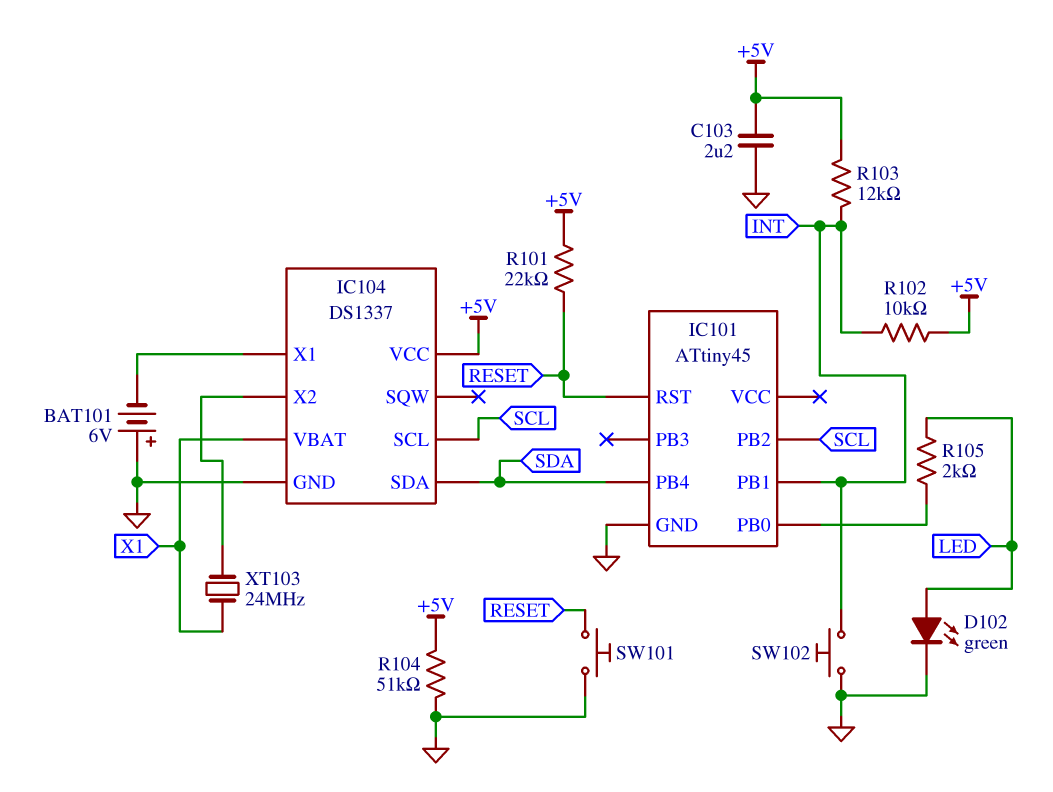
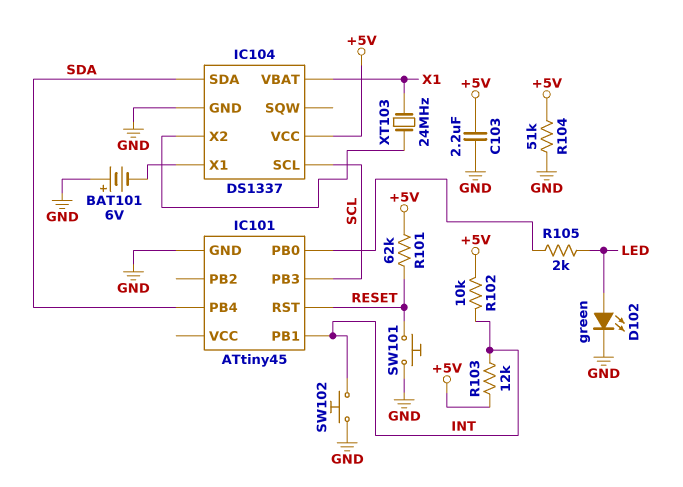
IC101 pin PB2: SCL -> none
IC101 pin PB3: none -> SCL
R101: 22k (+5V, RESET) -> 62k (+5V, RESET)

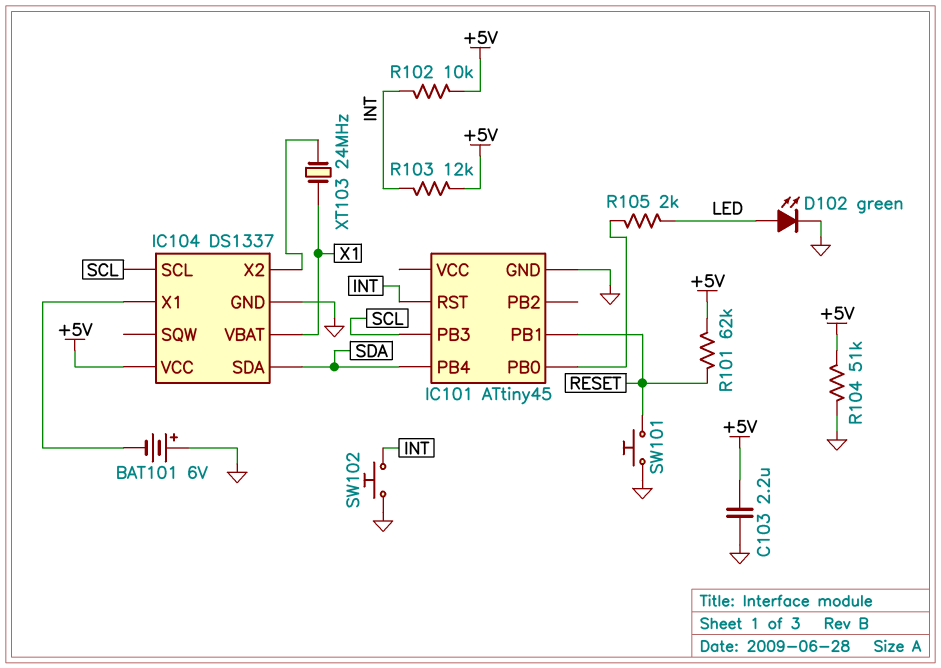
IC101 pin PB1: INT -> RESET
IC101 pin RST: RESET -> INT

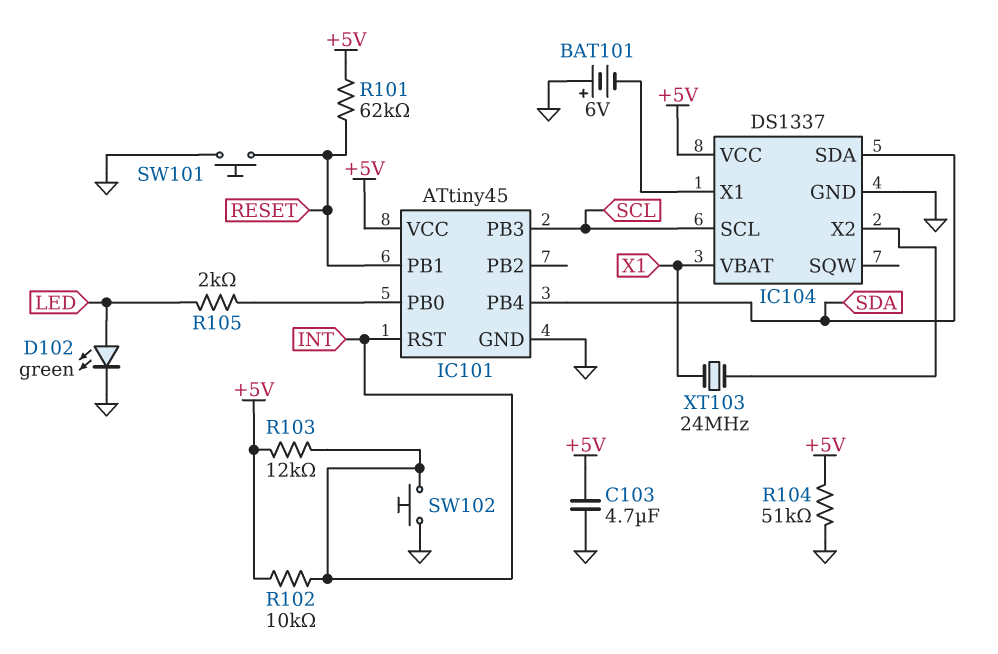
C103: 2.2uF (+5V, GND) -> 4.7uF (+5V, GND)
IC101 pin VCC: none -> +5V

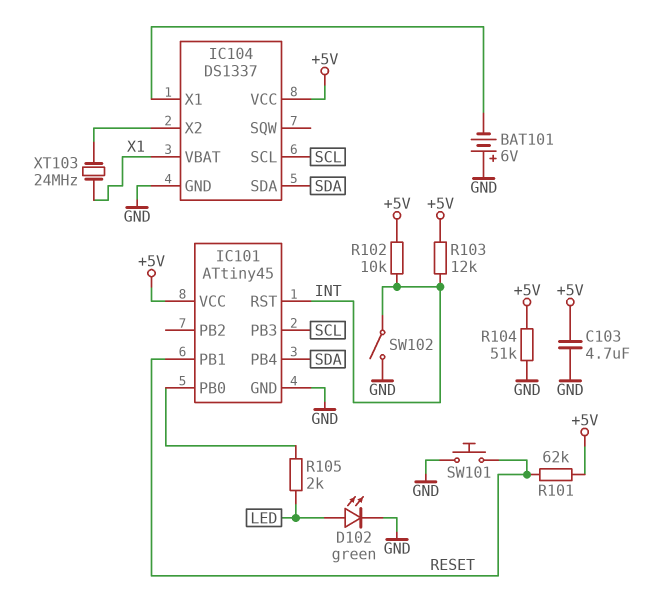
SW102: button (GND, INT) -> switch (GND, INT)

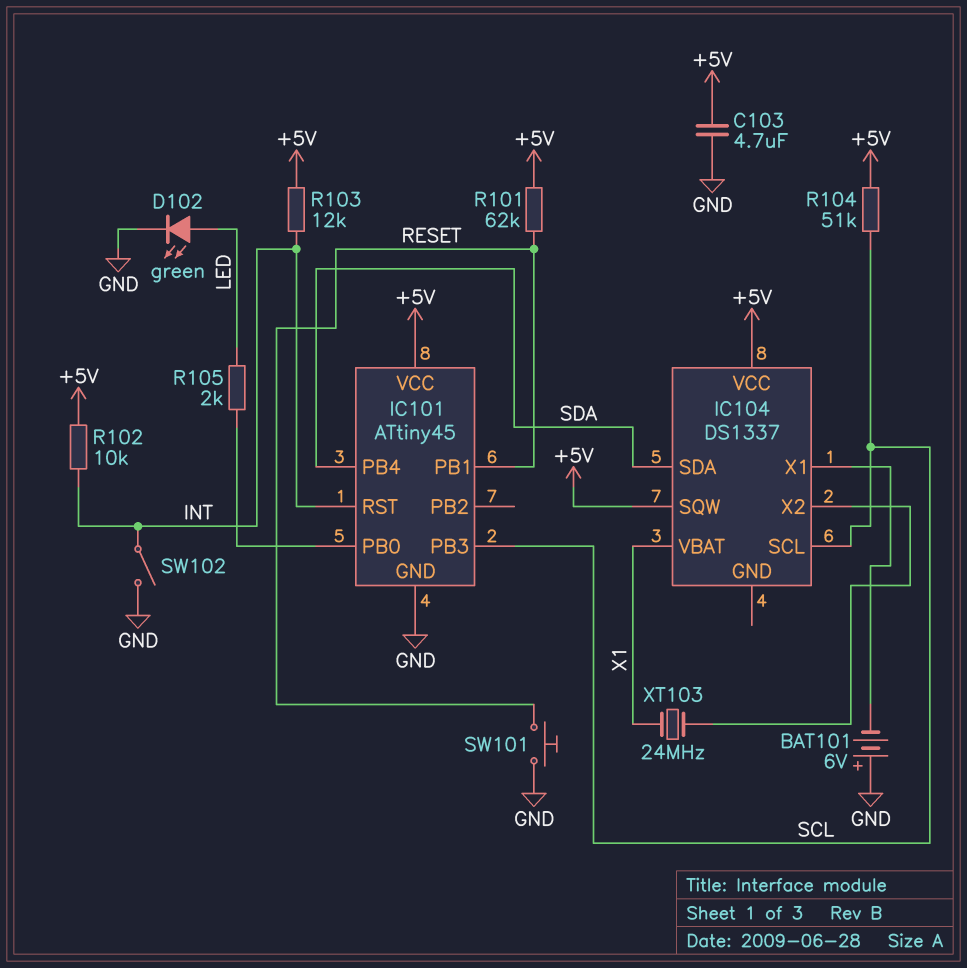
IC104 pin GND: GND -> none
IC104 pin SQW: none -> +5V
R104: 51k (+5V, GND) -> 51k (+5V, SCL)

